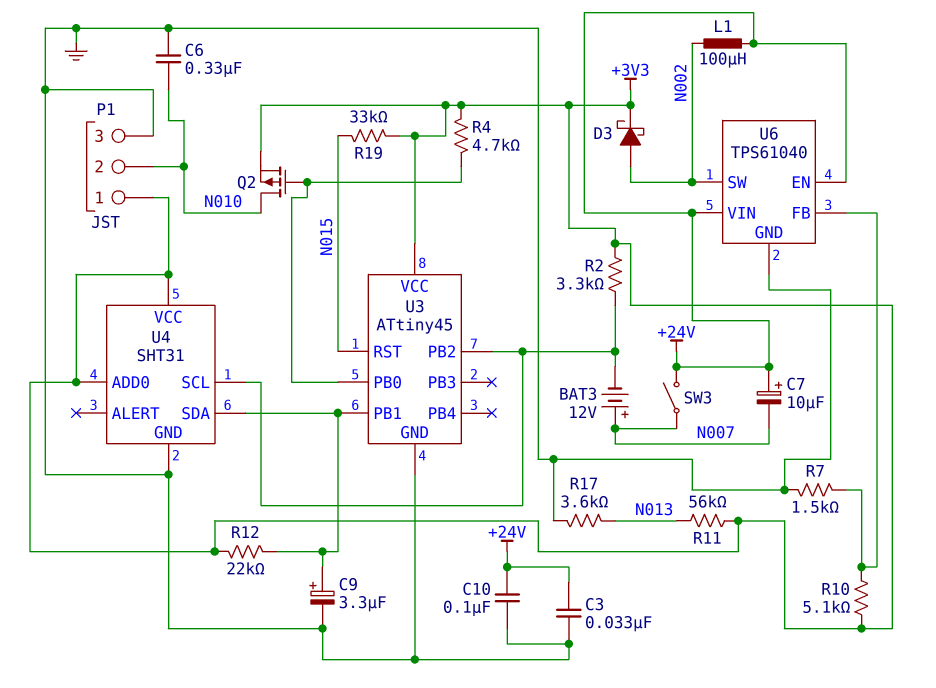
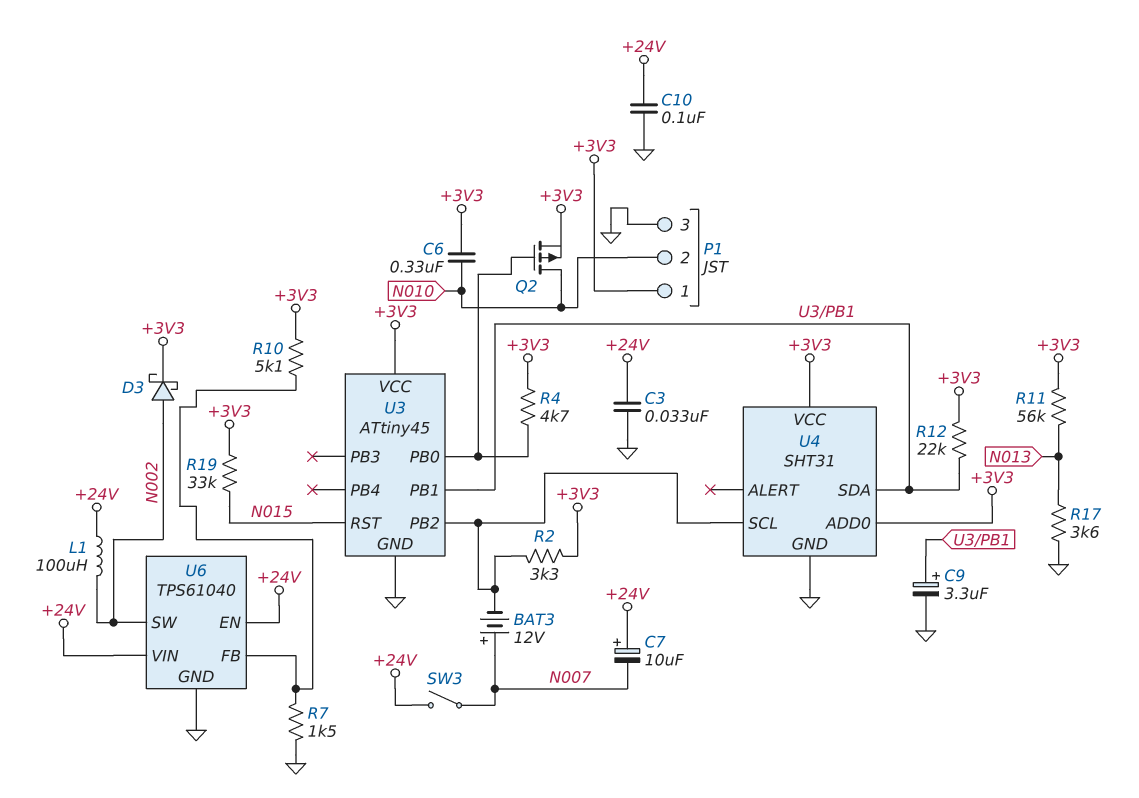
C6: 330nF (GND, N010) -> 330nF (+3V3, N010)

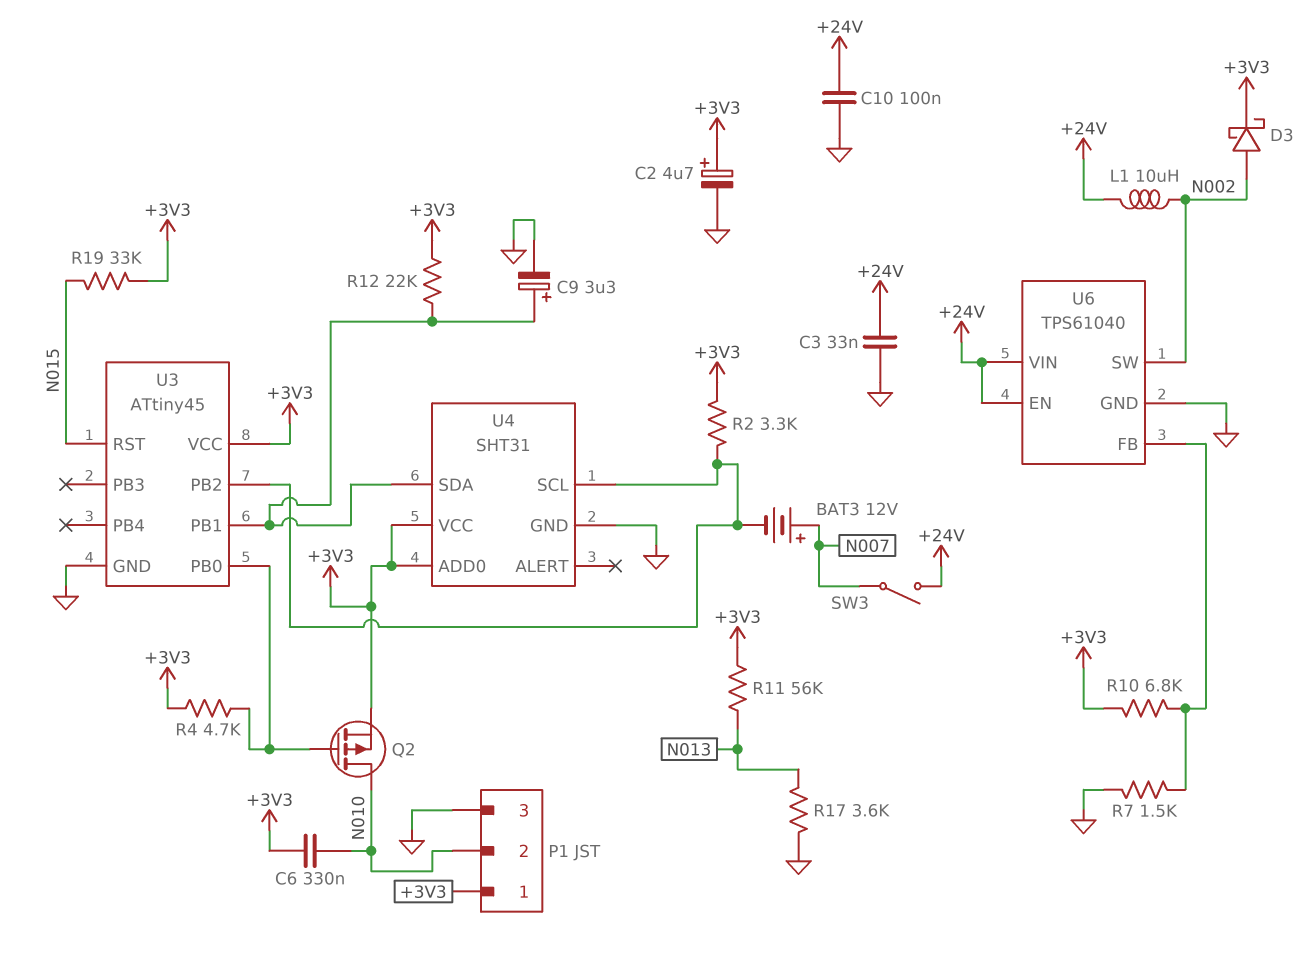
C2: none -> 4.7uF (plus +3V3, minus GND)
C7: 10uF (plus +24V, minus N007) -> none
L1: 100uH (+24V, N002) -> 10uH (+24V, N002)
R10: 5.1k (+3V3, U6/FB) -> 6.8k (+3V3, U6/FB)

